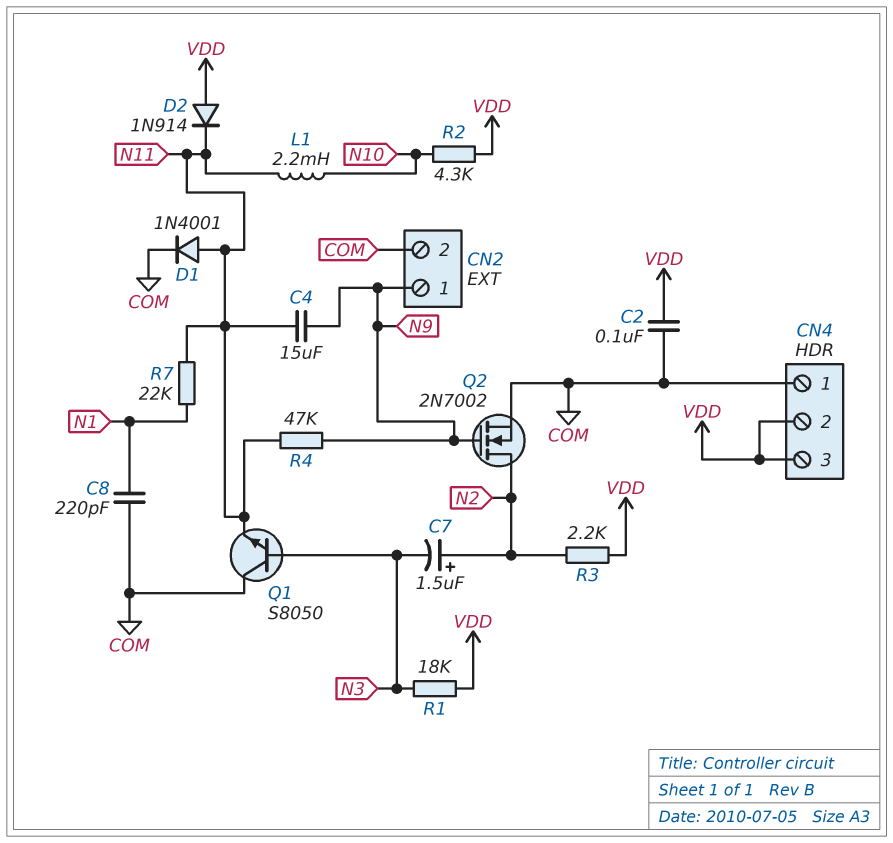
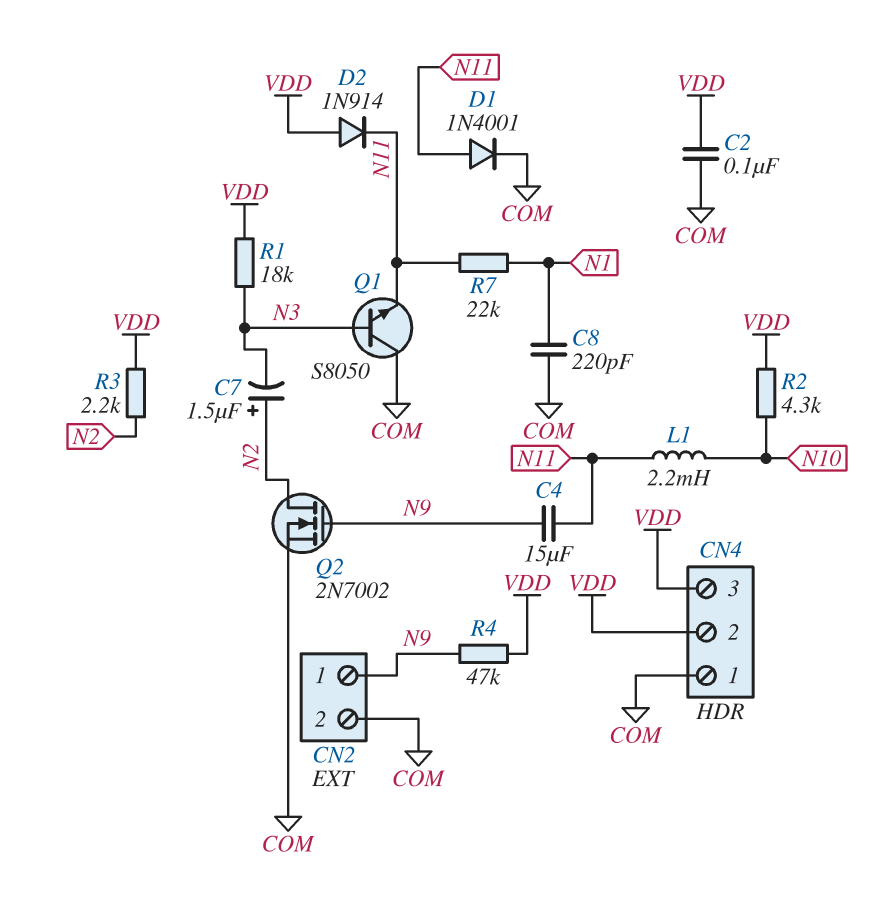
R4: 47k (N9, N11) -> 47k (N9, VDD)

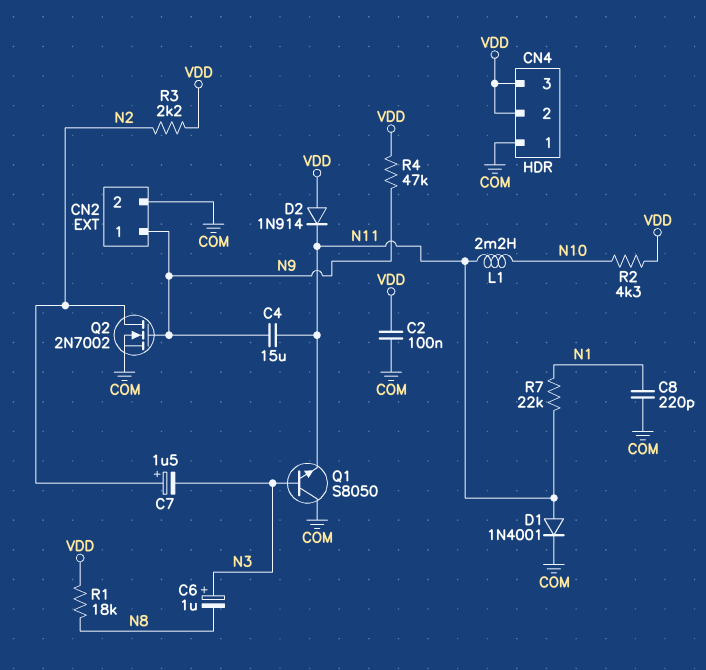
C6: none -> 1uF (plus N3, minus N8)
R1: 18k (N3, VDD) -> 18k (N8, VDD)

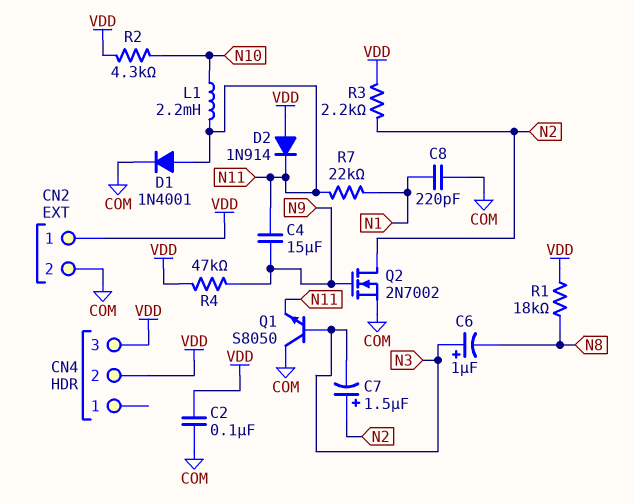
CN2 pin 1: N9 -> VDD
CN4 pin 1: COM -> none

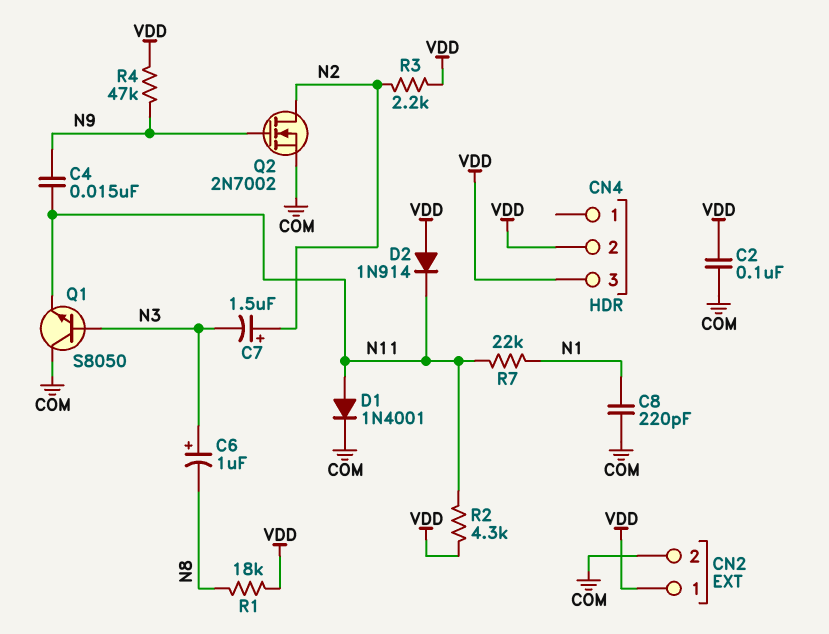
C4: 15uF (N9, N11) -> 15nF (N9, N11)
L1: 2.2mH (N10, N11) -> none
R2: 4.3k (N10, VDD) -> 4.3k (N11, VDD)

